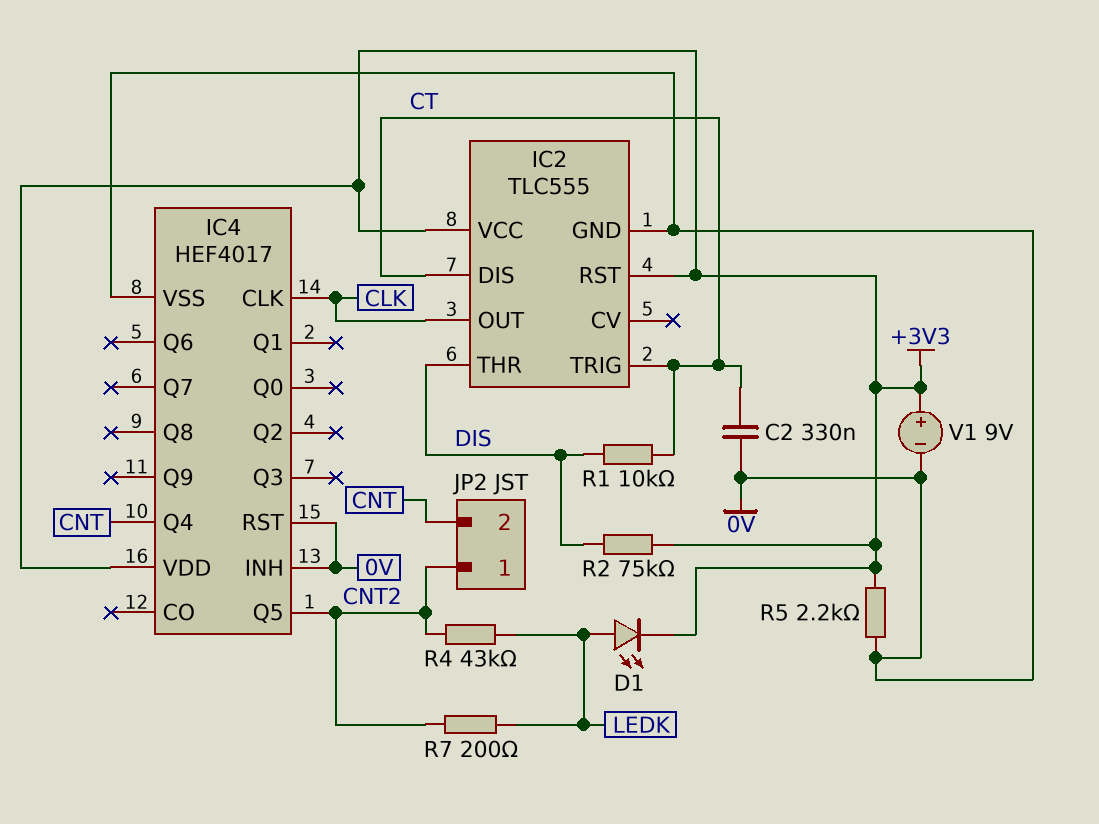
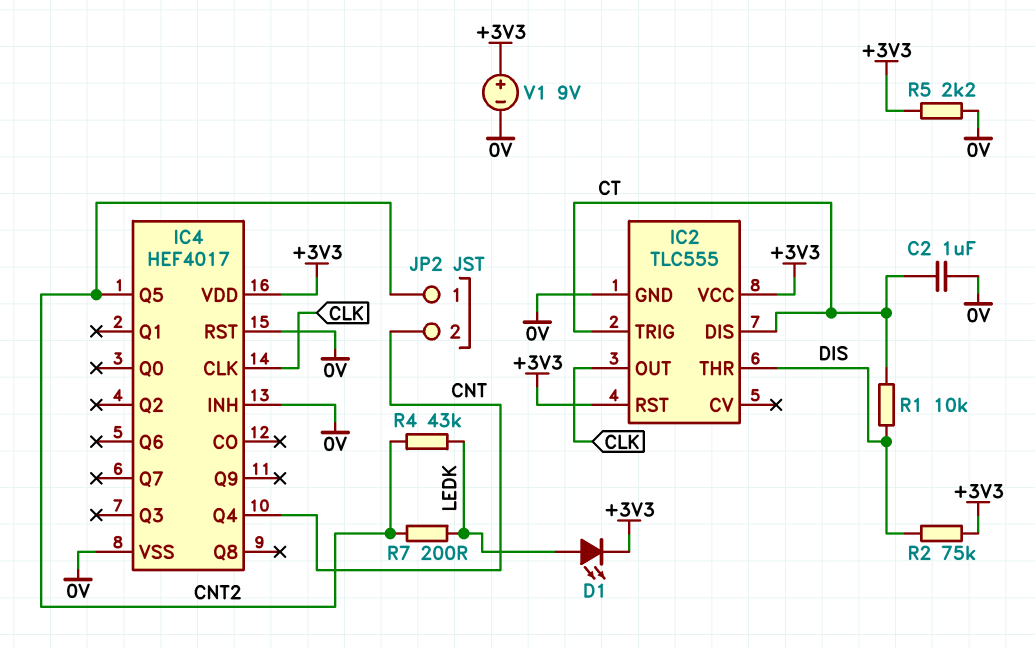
C2: 330nF (0V, CT) -> 1uF (0V, CT)

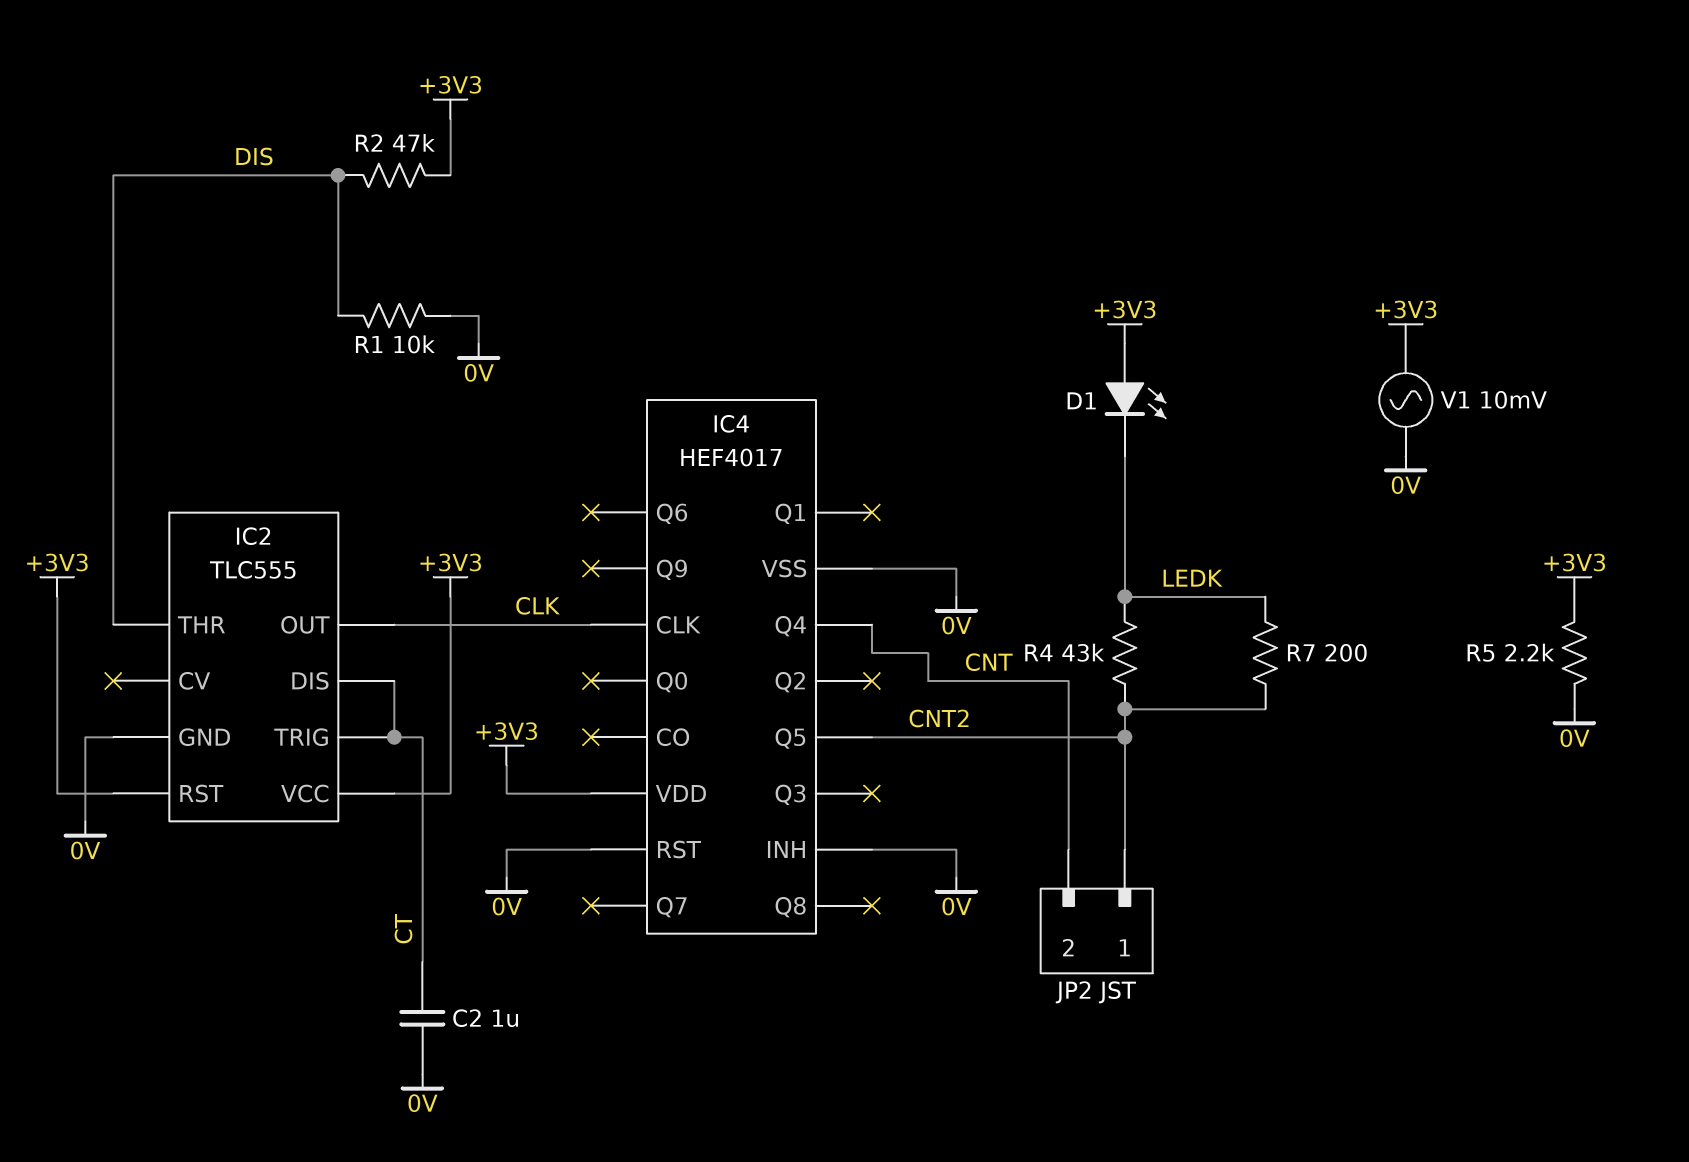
D1: LED (A LEDK, K +3V3) -> LED (A +3V3, K LEDK)
R1: 10k (CT, DIS) -> 10k (0V, DIS)
R2: 75k (+3V3, DIS) -> 47k (+3V3, DIS)
V1: 9V (plus +3V3, minus 0V) -> AC 10mV (+3V3, 0V)

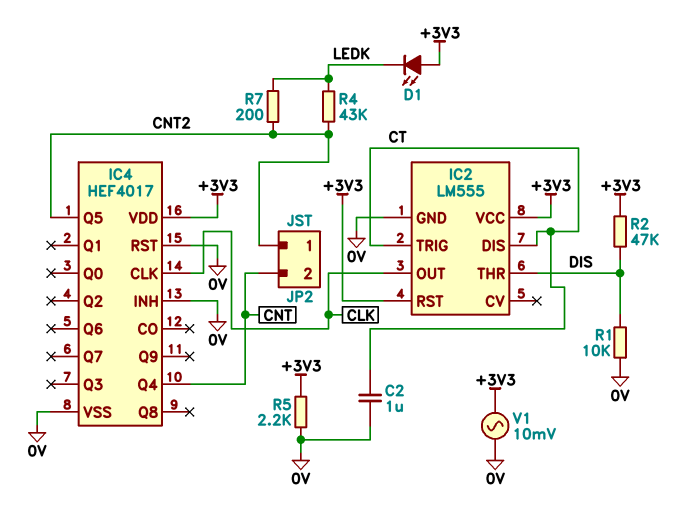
IC2: TLC555 -> LM555

